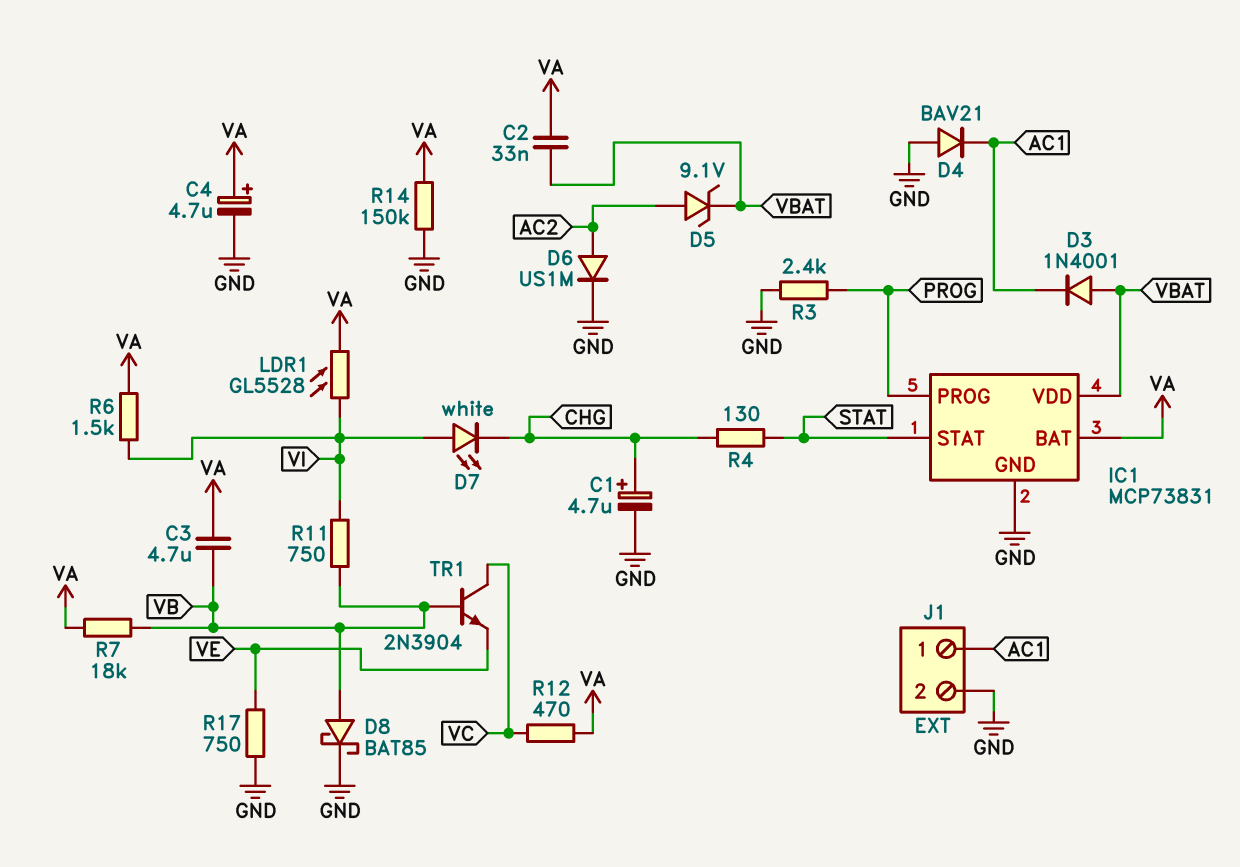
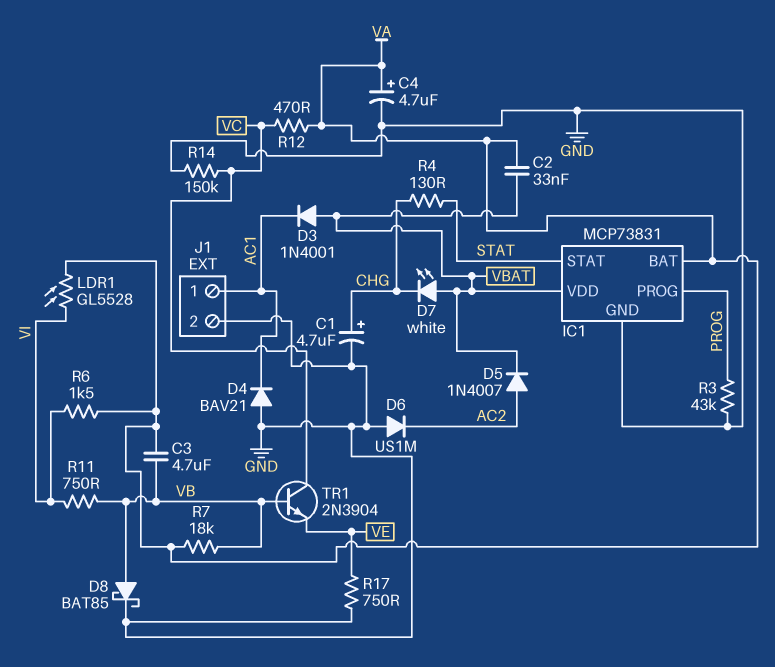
D5: zener 9.1V (A AC2, K VBAT) -> diode 1N4007 (A AC2, K VBAT)
D6: diode US1M (A AC2, K GND) -> diode US1M (A GND, K AC2)
D7: LED white (A VI, K CHG) -> LED white (A VBAT, K CHG)
R3: 2.4k (GND, PROG) -> 43k (GND, PROG)
R14: 150k (GND, VA) -> 150k (GND, VC)

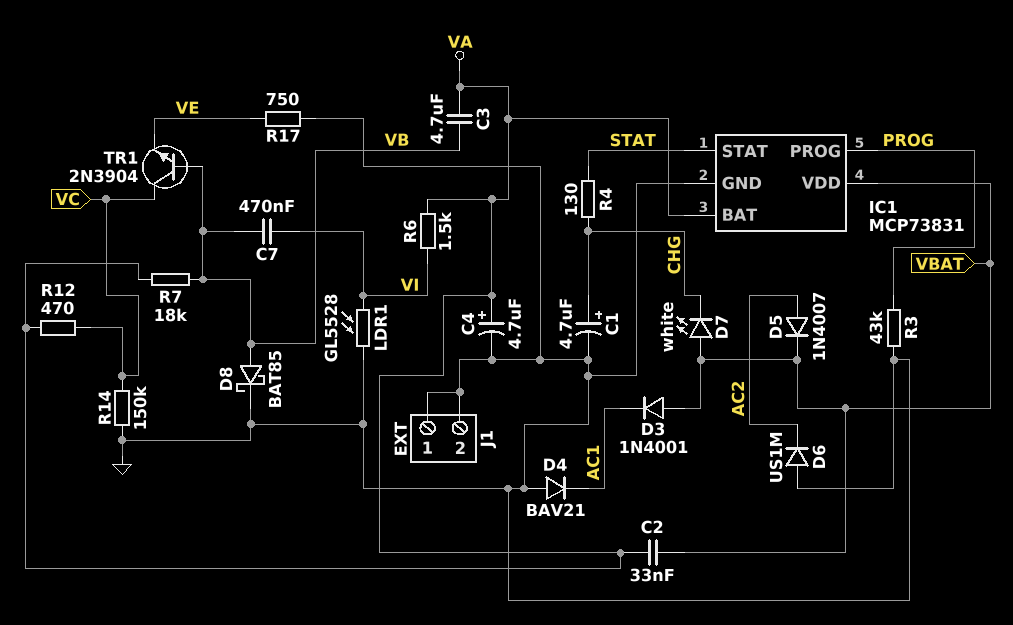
C7: none -> 470nF (VB, VI)
J1 pin 1: AC1 -> GND
LDR1: GL5528 (VA, VI) -> GL5528 (GND, VI)
R11: 750 (VB, VI) -> none

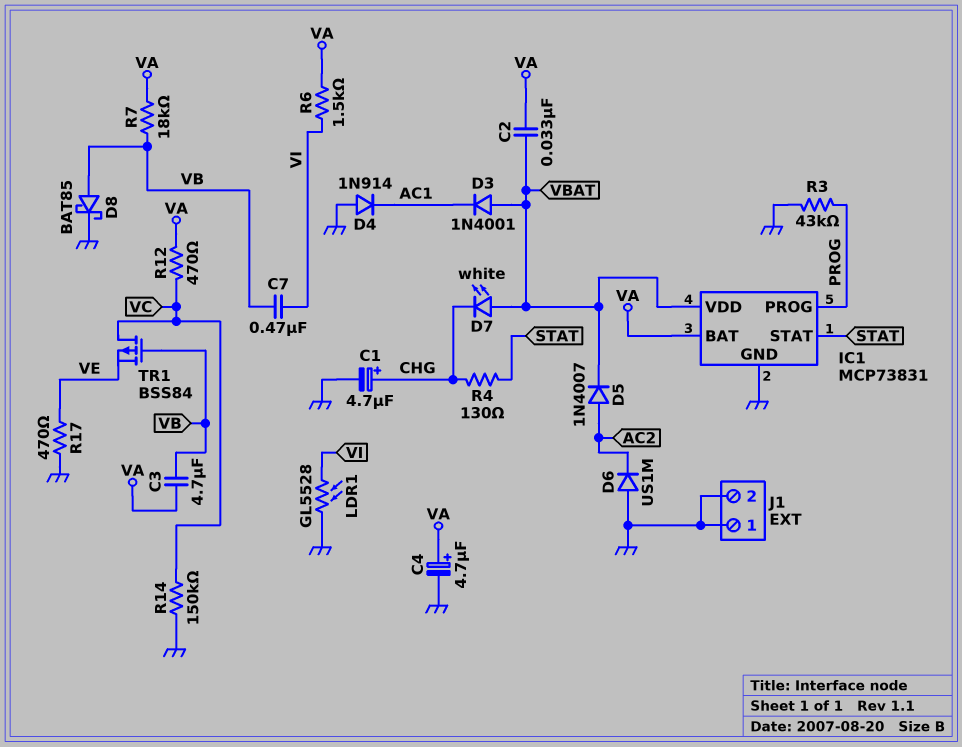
D4: diode BAV21 (A GND, K AC1) -> diode 1N914 (A GND, K AC1)
R17: 750 (GND, VE) -> 470 (GND, VE)
TR1: NPN 2N3904 (B VB, C VC, E VE) -> PMOS BSS84 (G VB, D VC, S VE)

